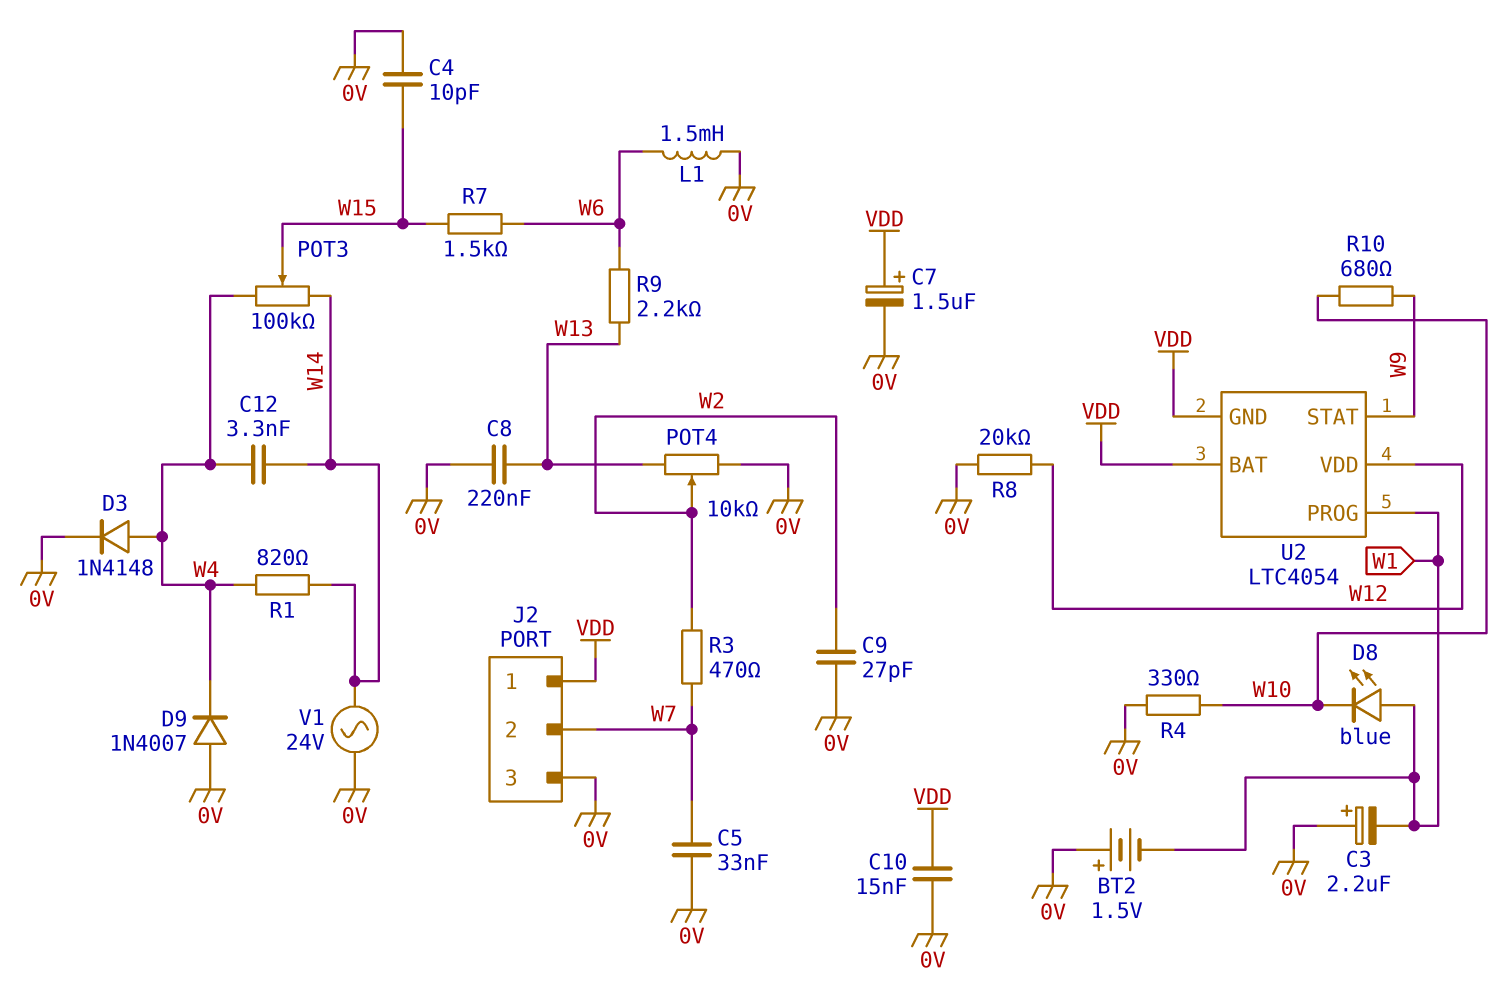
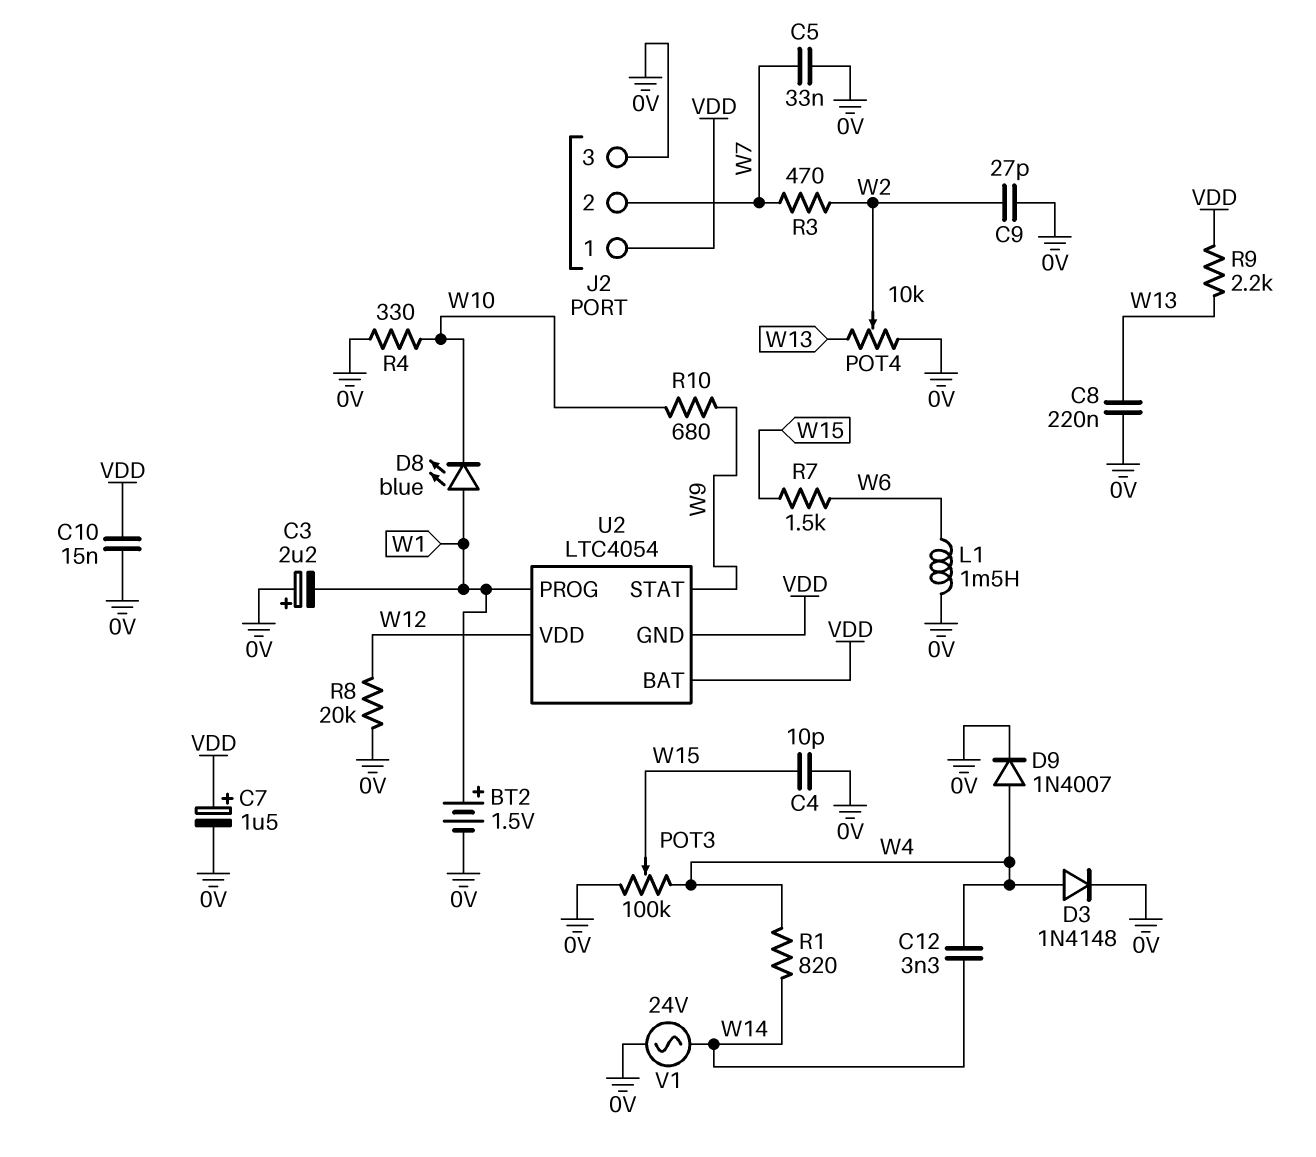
BT2: 1.5V (plus 0V, minus W1) -> 1.5V (plus W1, minus 0V)
D9: diode 1N4007 (A 0V, K W4) -> diode 1N4007 (A W4, K 0V)
POT3: 100k (W4, W14, wiper W15) -> 100k (0V, W4, wiper W15)
R9: 2.2k (W6, W13) -> 2.2k (VDD, W13)

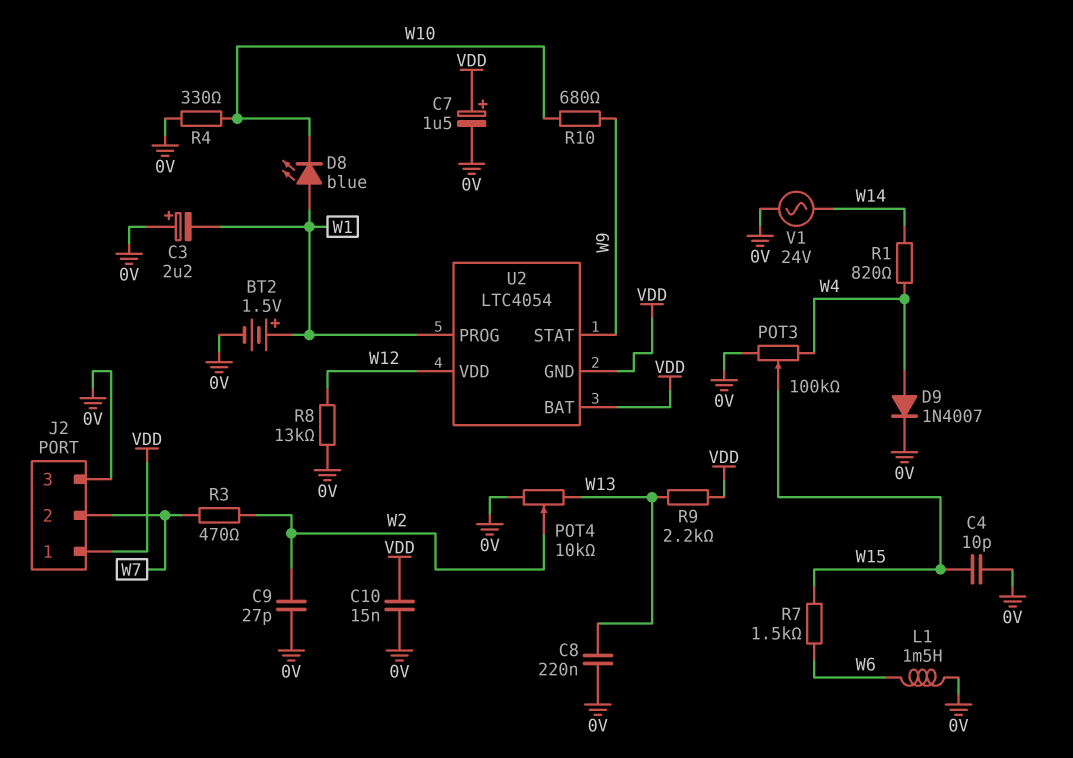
C5: 33nF (0V, W7) -> none
C12: 3.3nF (W4, W14) -> none
D3: diode 1N4148 (A W4, K 0V) -> none
R8: 20k (0V, W12) -> 13k (0V, W12)

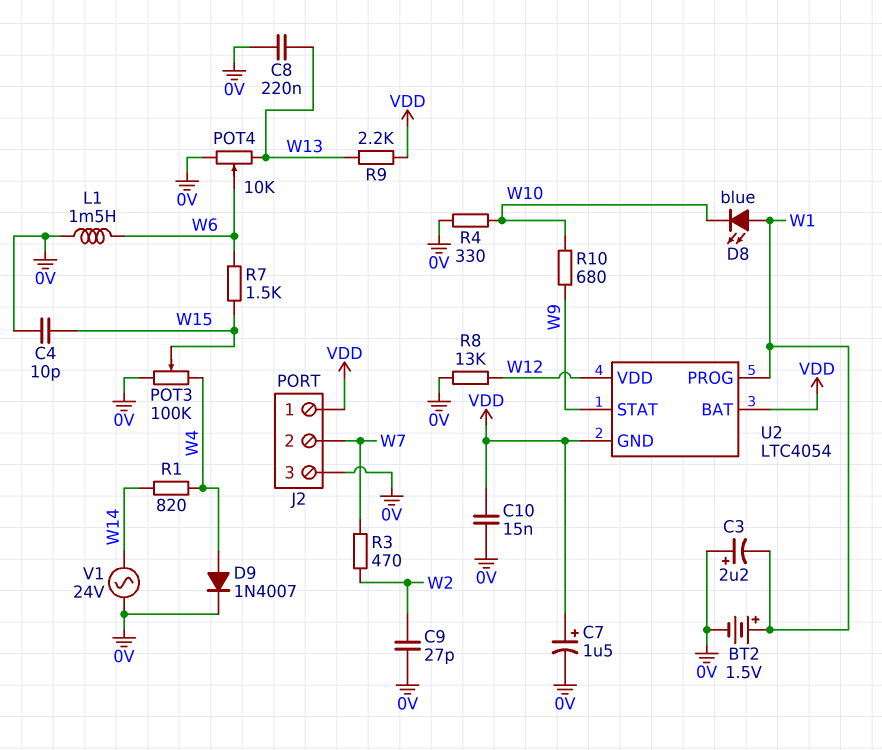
POT4: 10k (0V, W13, wiper W2) -> 10k (0V, W13, wiper W6)

